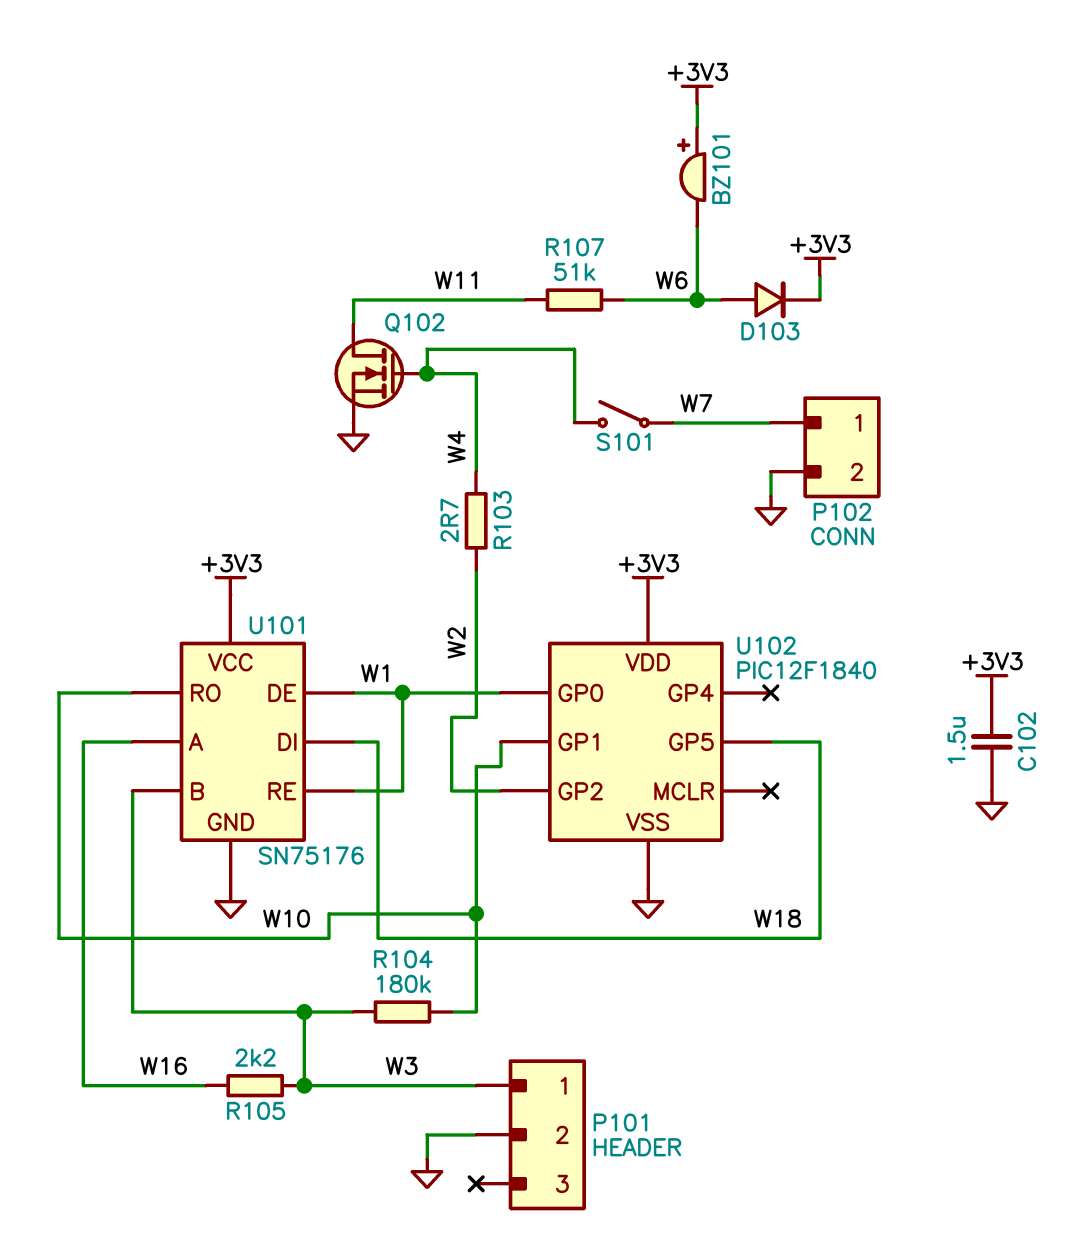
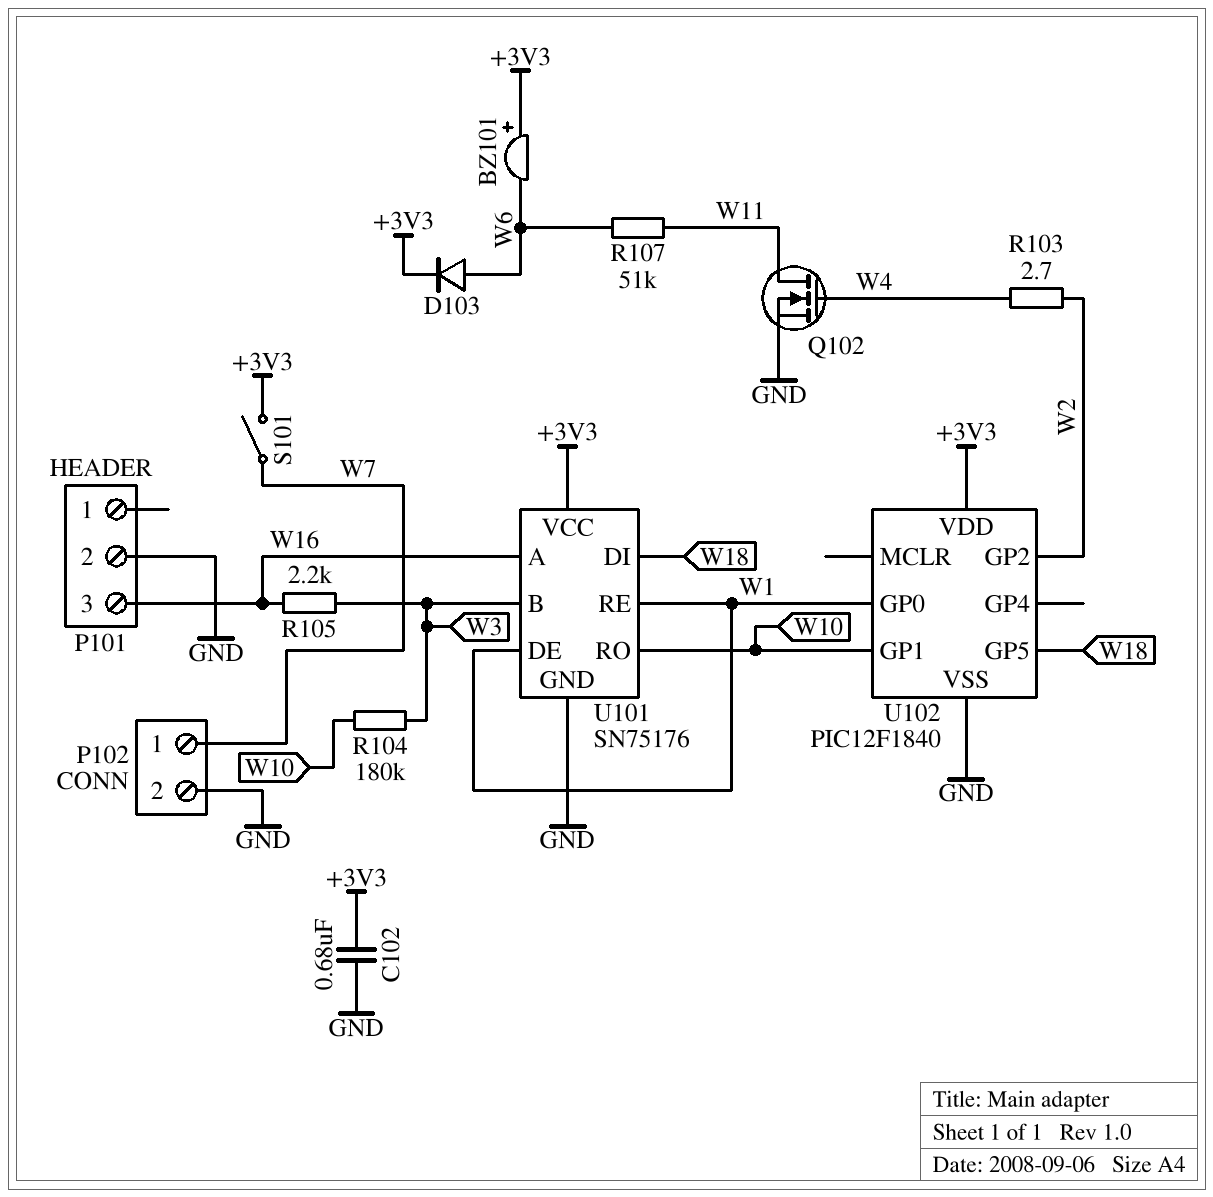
C102: 1.5uF (+3V3, GND) -> 680nF (+3V3, GND)
P101 pin 1: W3 -> none
P101 pin 3: none -> W16
S101: switch (W4, W7) -> switch (+3V3, W7)

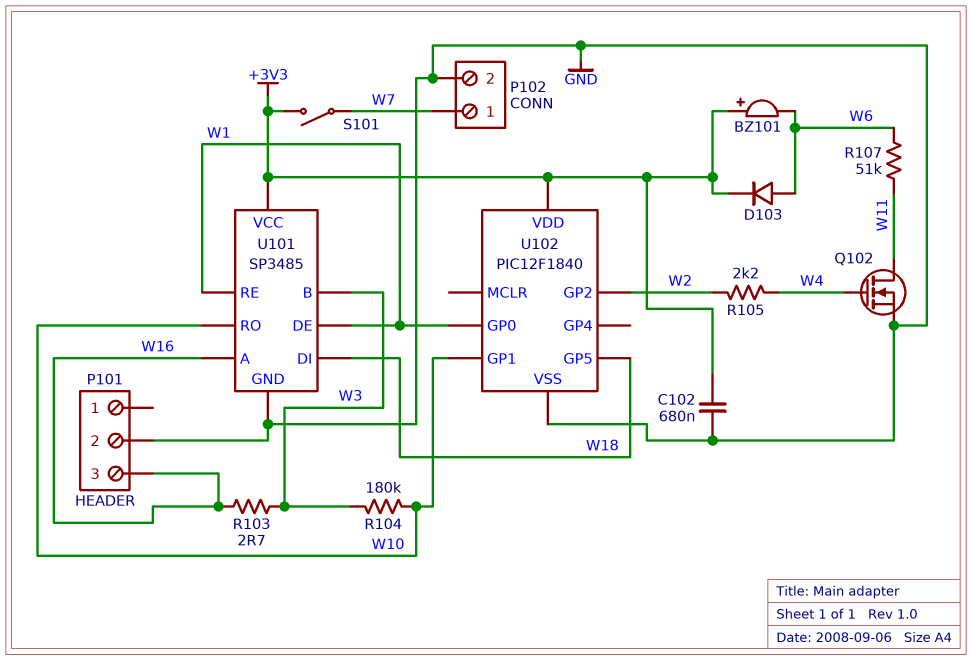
R103: 2.7 (W2, W4) -> 2.7 (W3, W16)
R105: 2.2k (W3, W16) -> 2.2k (W2, W4)
U101: SN75176 -> SP3485

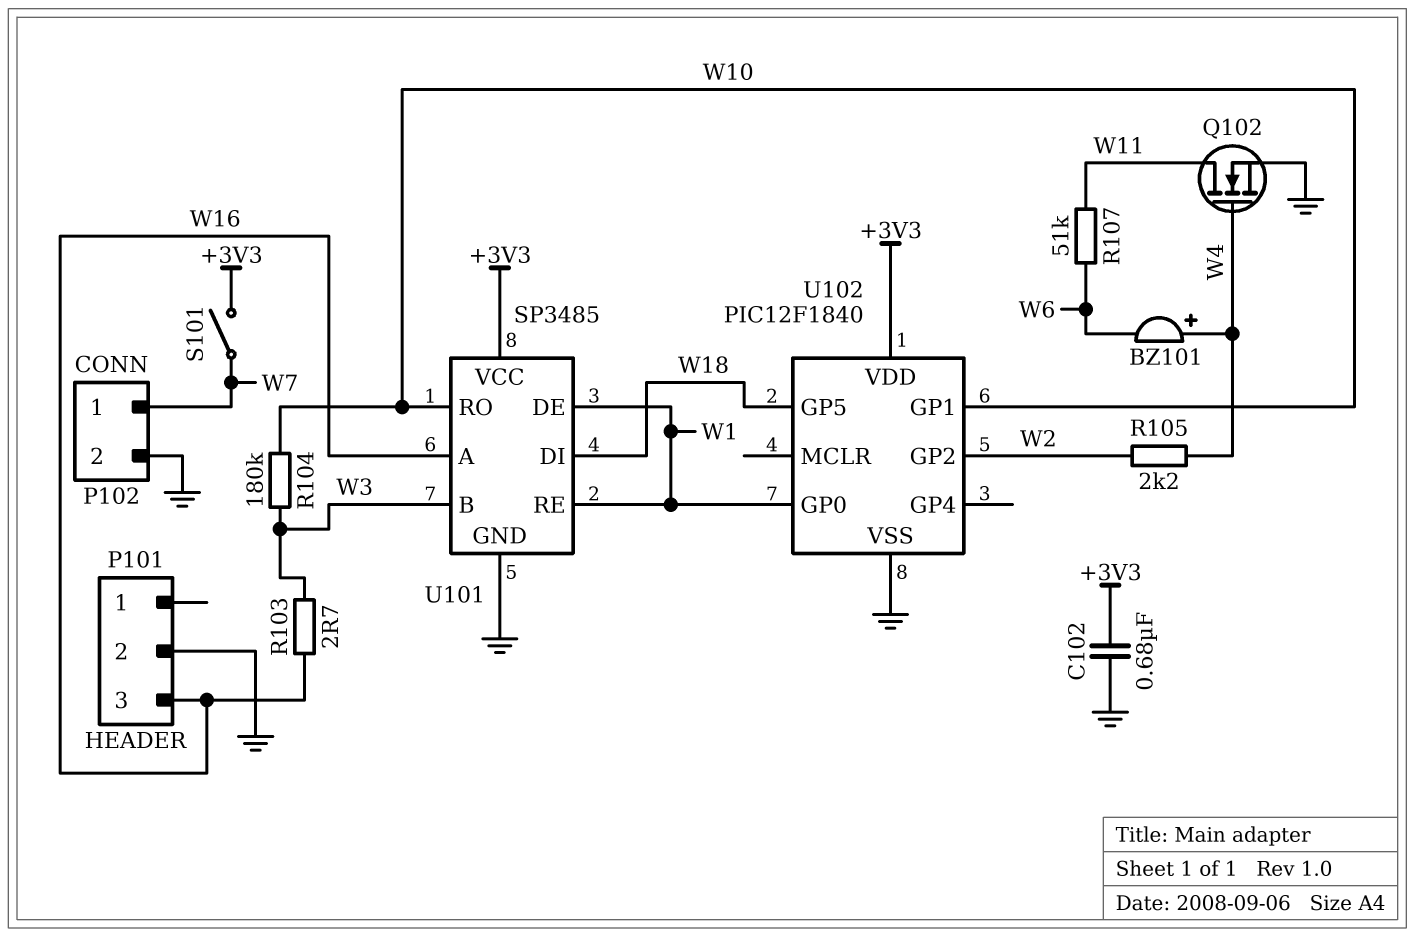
BZ101: buzzer (plus +3V3, minus W6) -> buzzer (plus W4, minus W6)
D103: diode (A W6, K +3V3) -> none

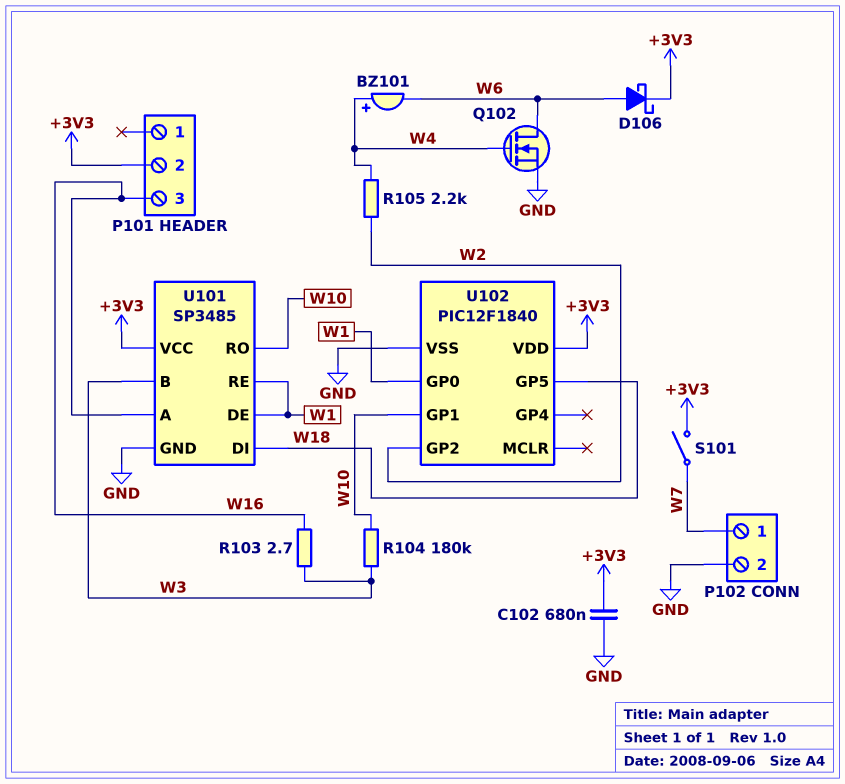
D106: none -> schottky (A W6, K +3V3)
P101 pin 2: GND -> +3V3
Q102: NMOS (G W4, D W11, S GND) -> NMOS (G W4, D W6, S GND)
R107: 51k (W6, W11) -> none

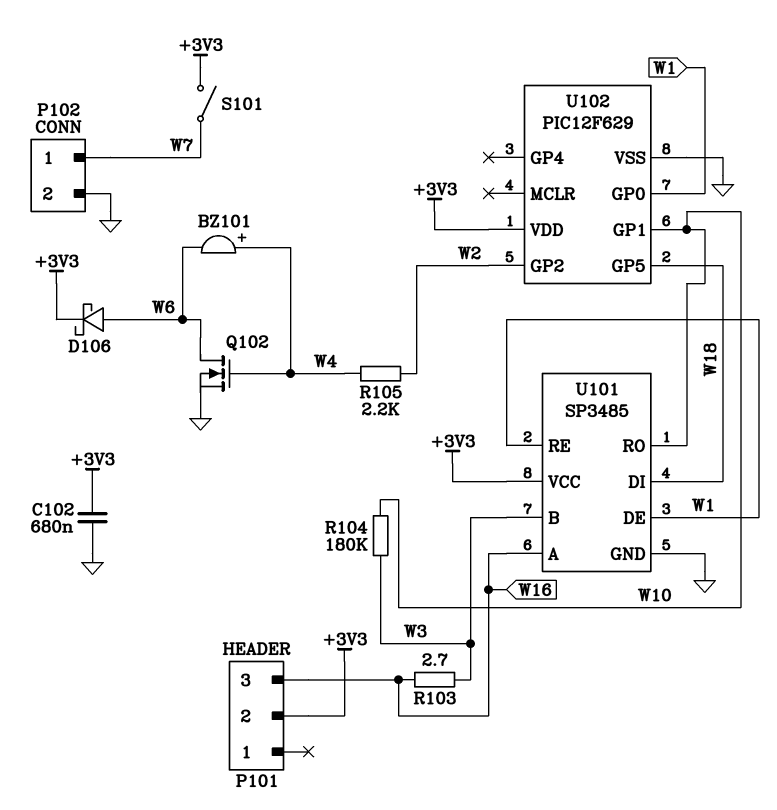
U102: PIC12F1840 -> PIC12F629

